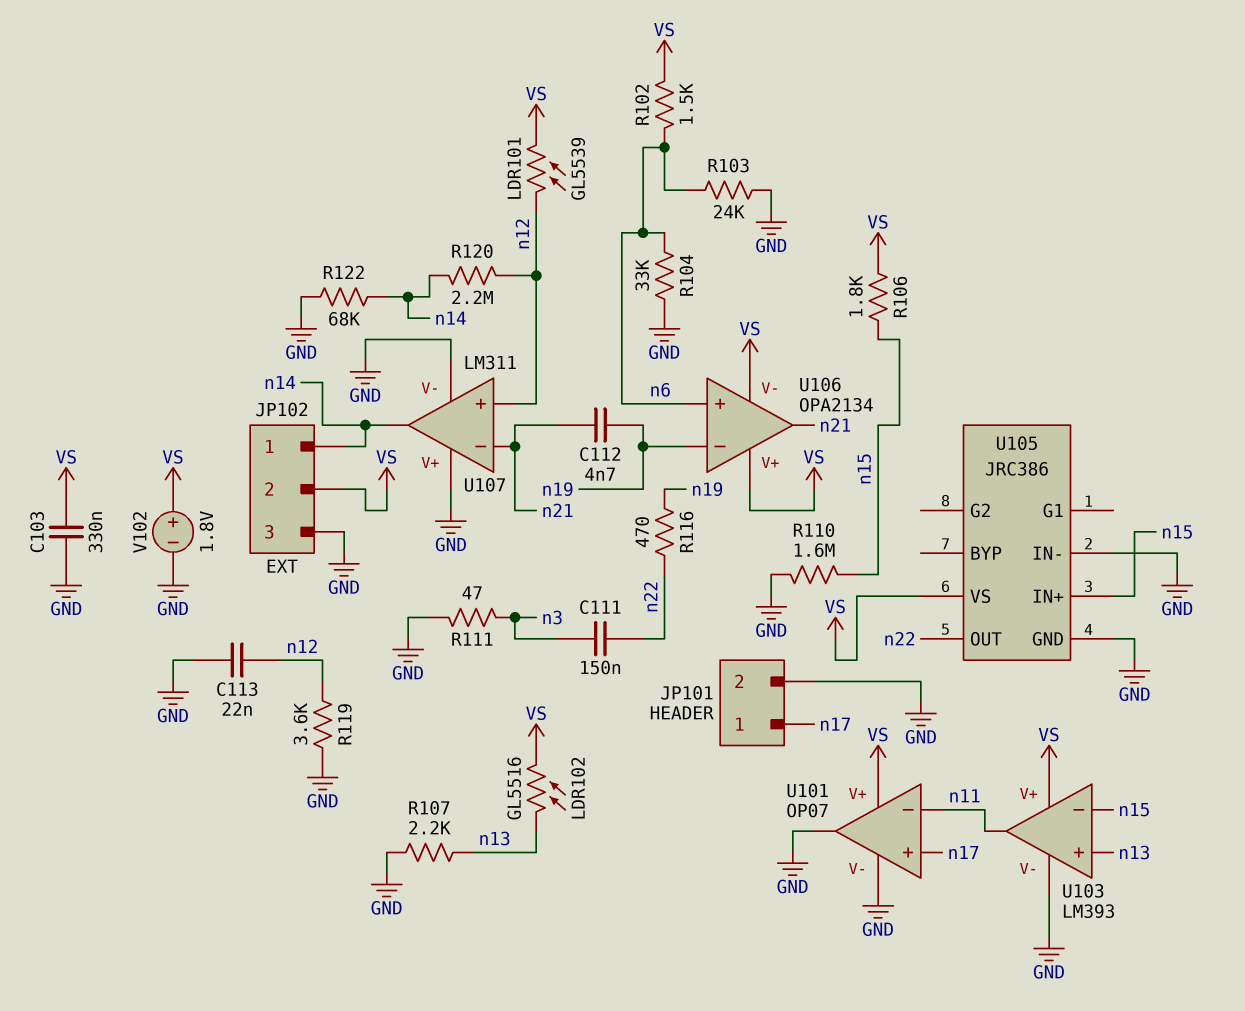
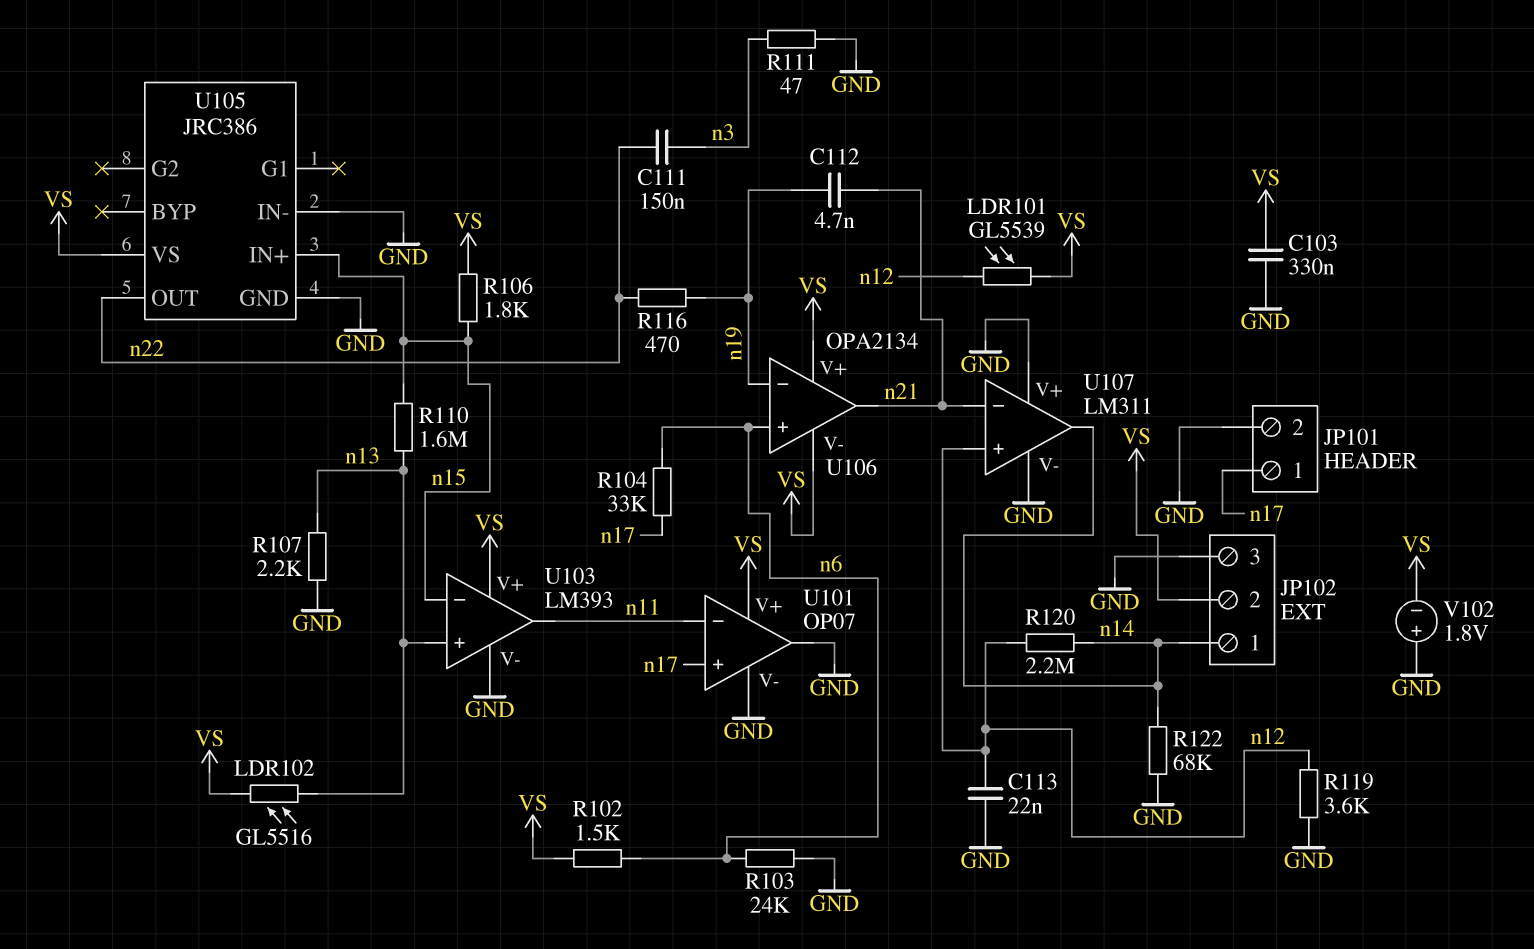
R104: 33k (GND, n6) -> 33k (n6, n17)
R110: 1.6M (GND, n15) -> 1.6M (n13, n15)
V102: 1.8V (plus VS, minus GND) -> 1.8V (plus GND, minus VS)

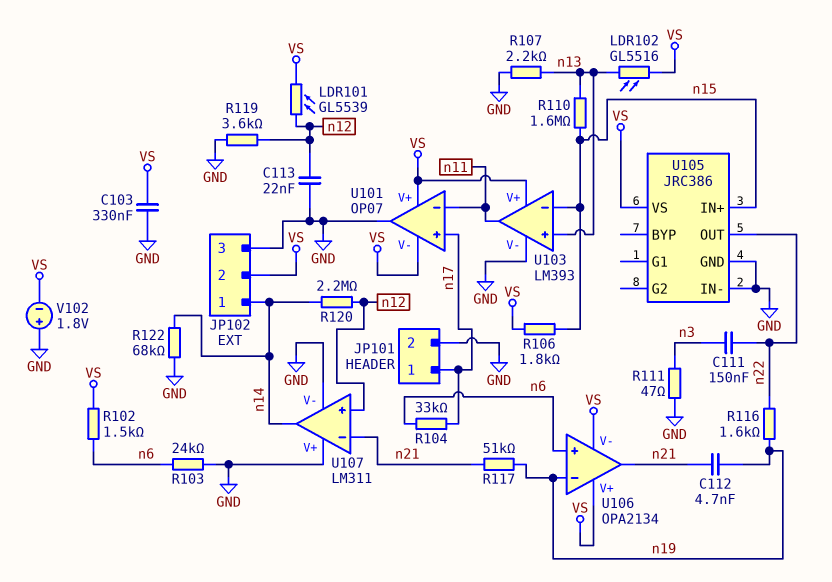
R116: 470 (n19, n22) -> 1.6k (n19, n22)
R117: none -> 51k (n19, n21)
U101 pin V-: GND -> VS

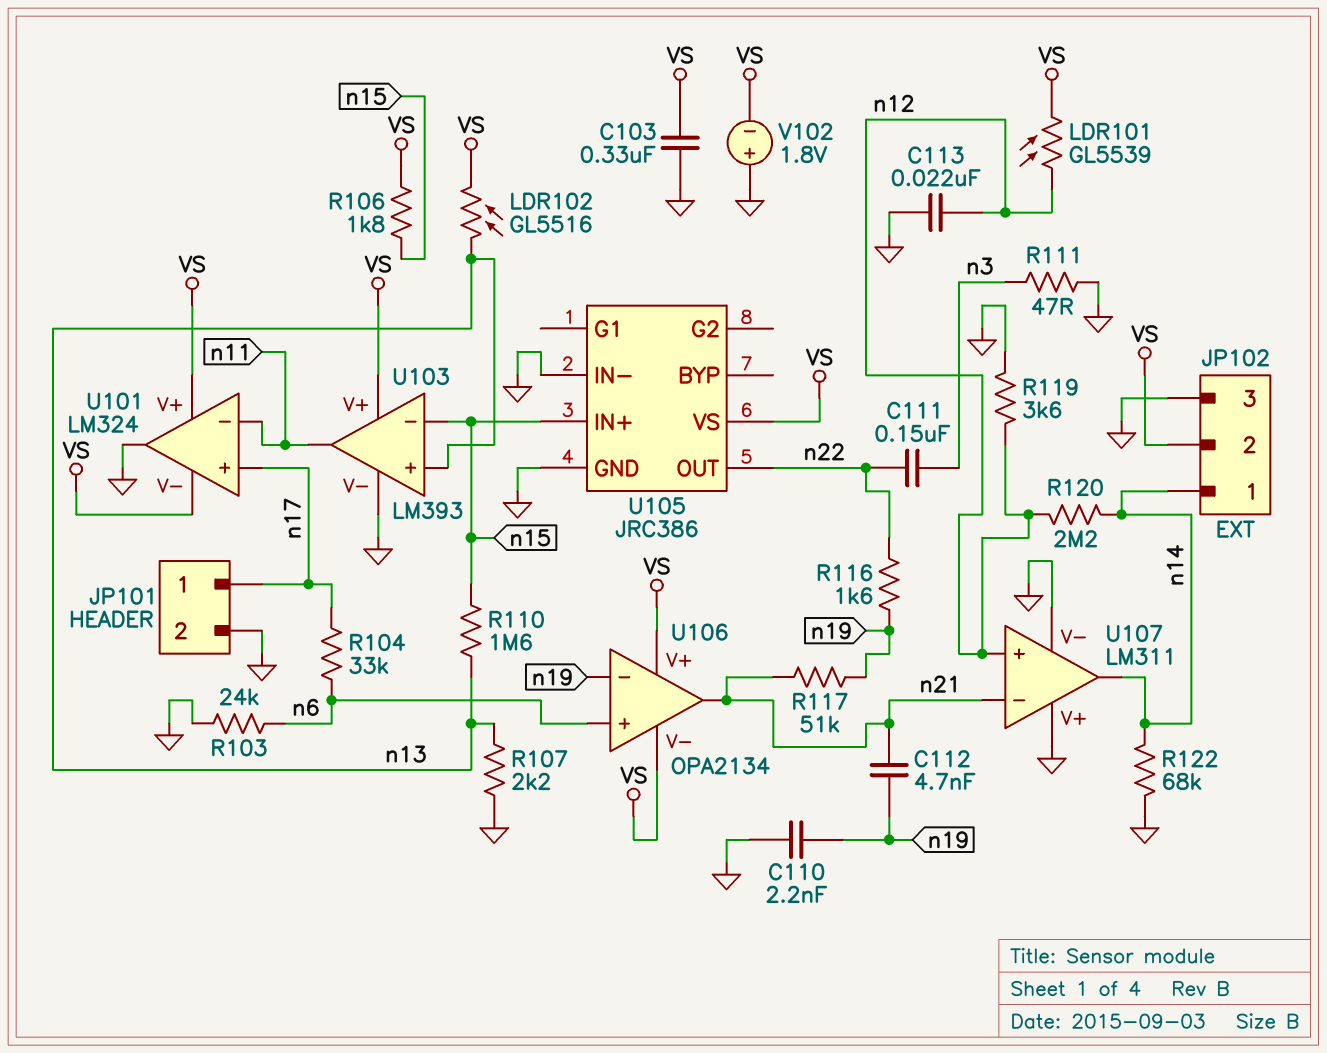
C110: none -> 2.2nF (GND, n19)
R102: 1.5k (VS, n6) -> none
U101: OP07 -> LM324

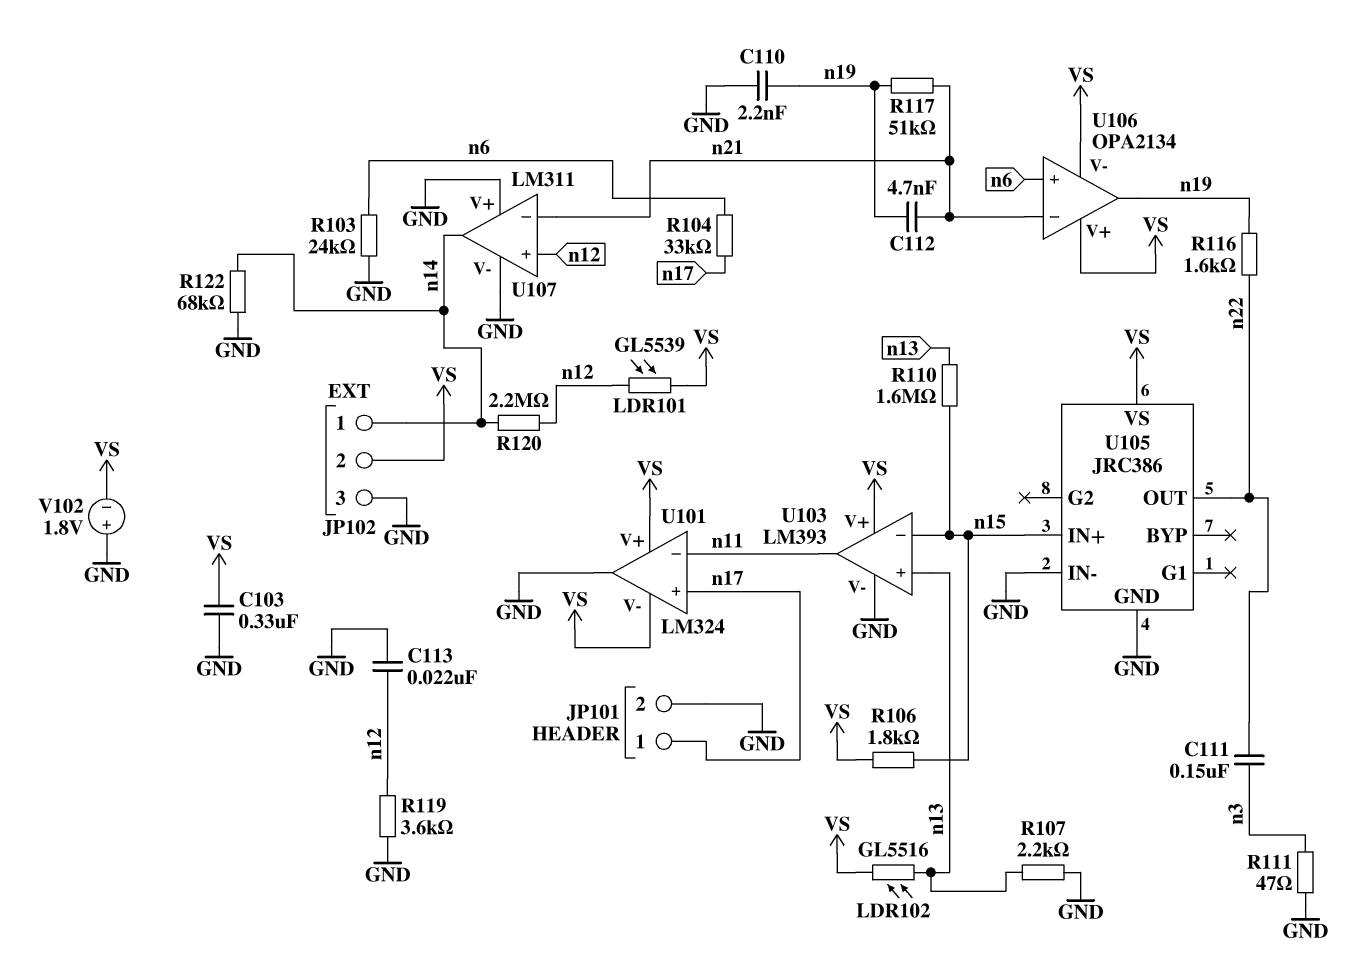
U106 pin in-: n19 -> n21
U106 pin out: n21 -> n19

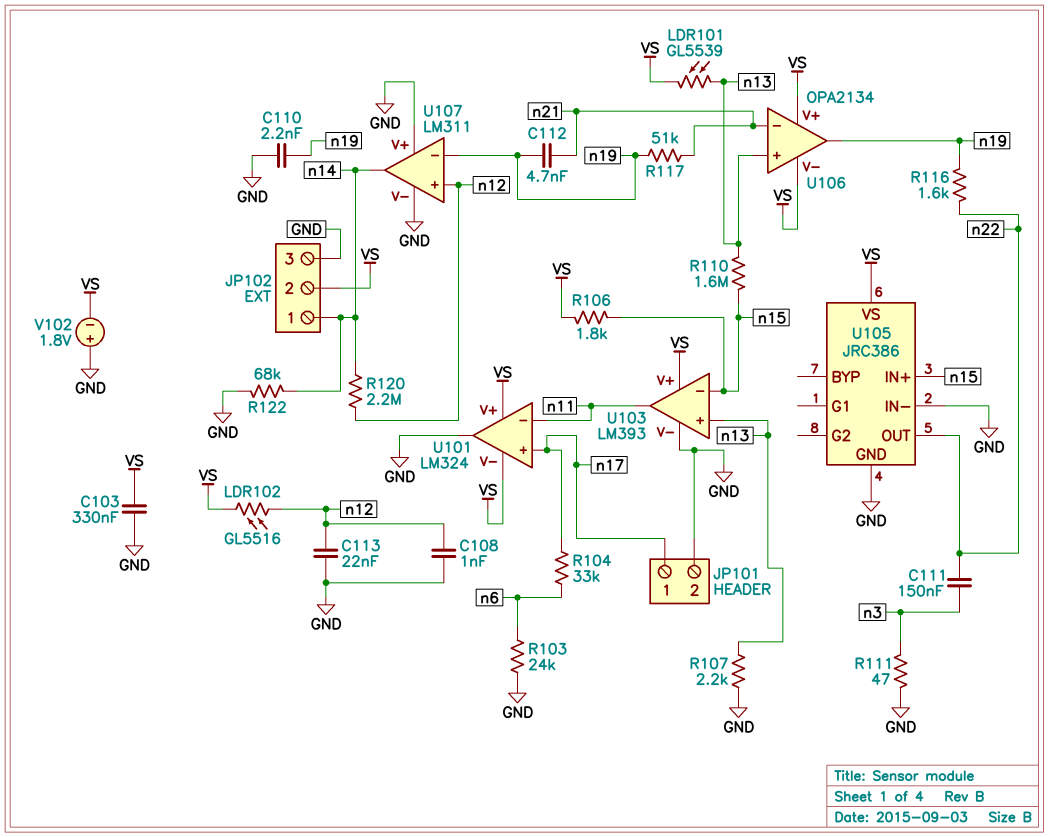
C108: none -> 1nF (GND, n12)
LDR101: GL5539 (VS, n12) -> GL5539 (VS, n13)
LDR102: GL5516 (VS, n13) -> GL5516 (VS, n12)
R119: 3.6k (GND, n12) -> none
U106 pin in+: n6 -> n13
U107 pin in-: n21 -> n19

